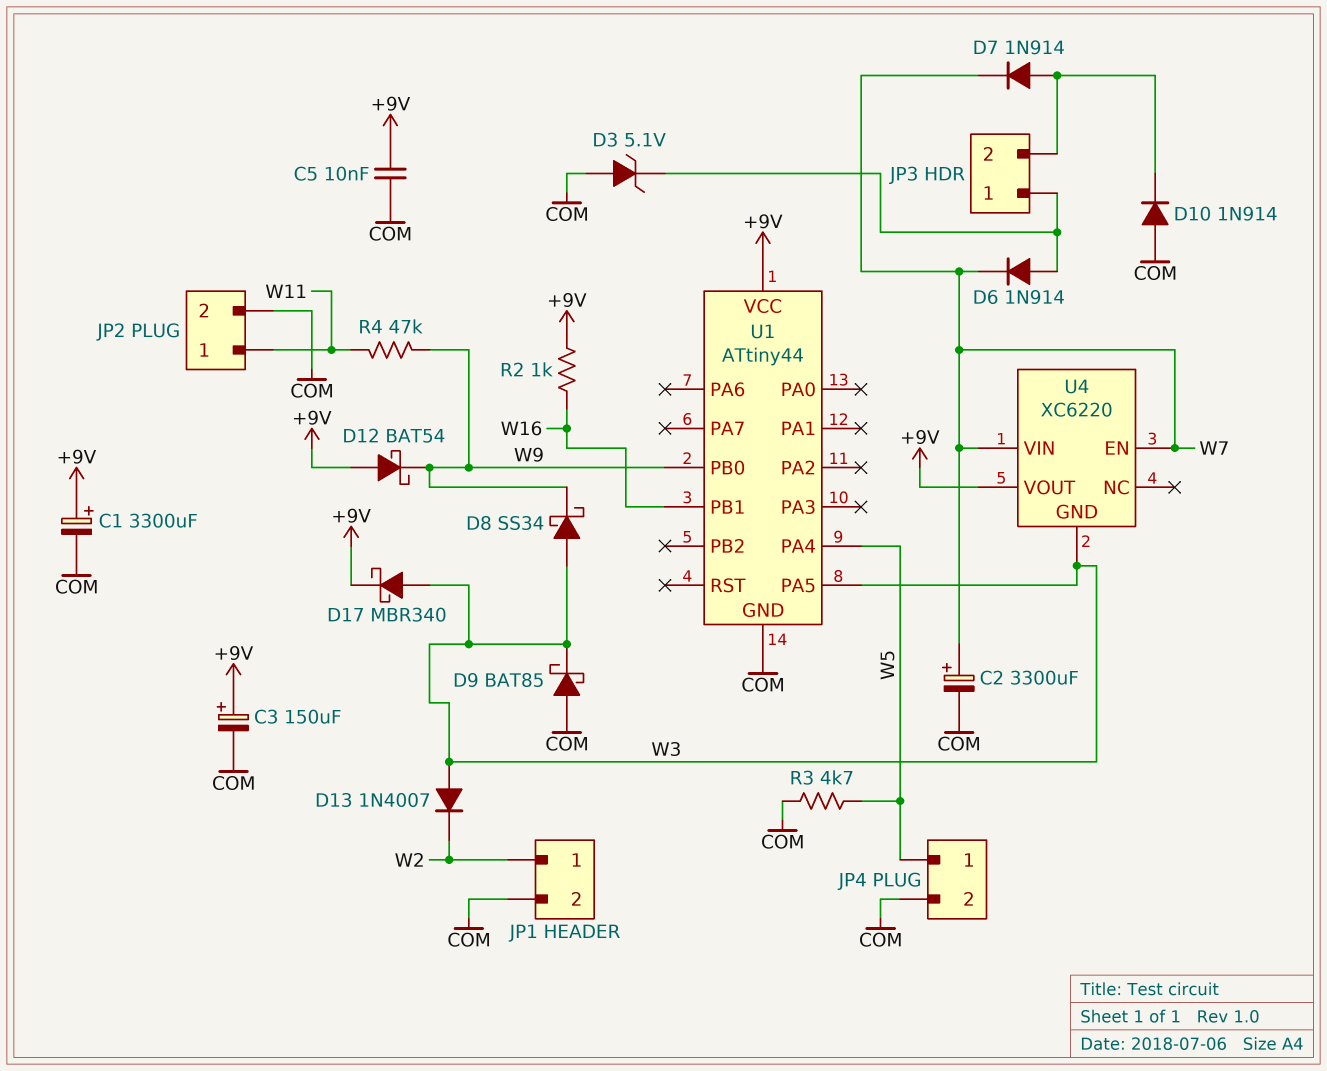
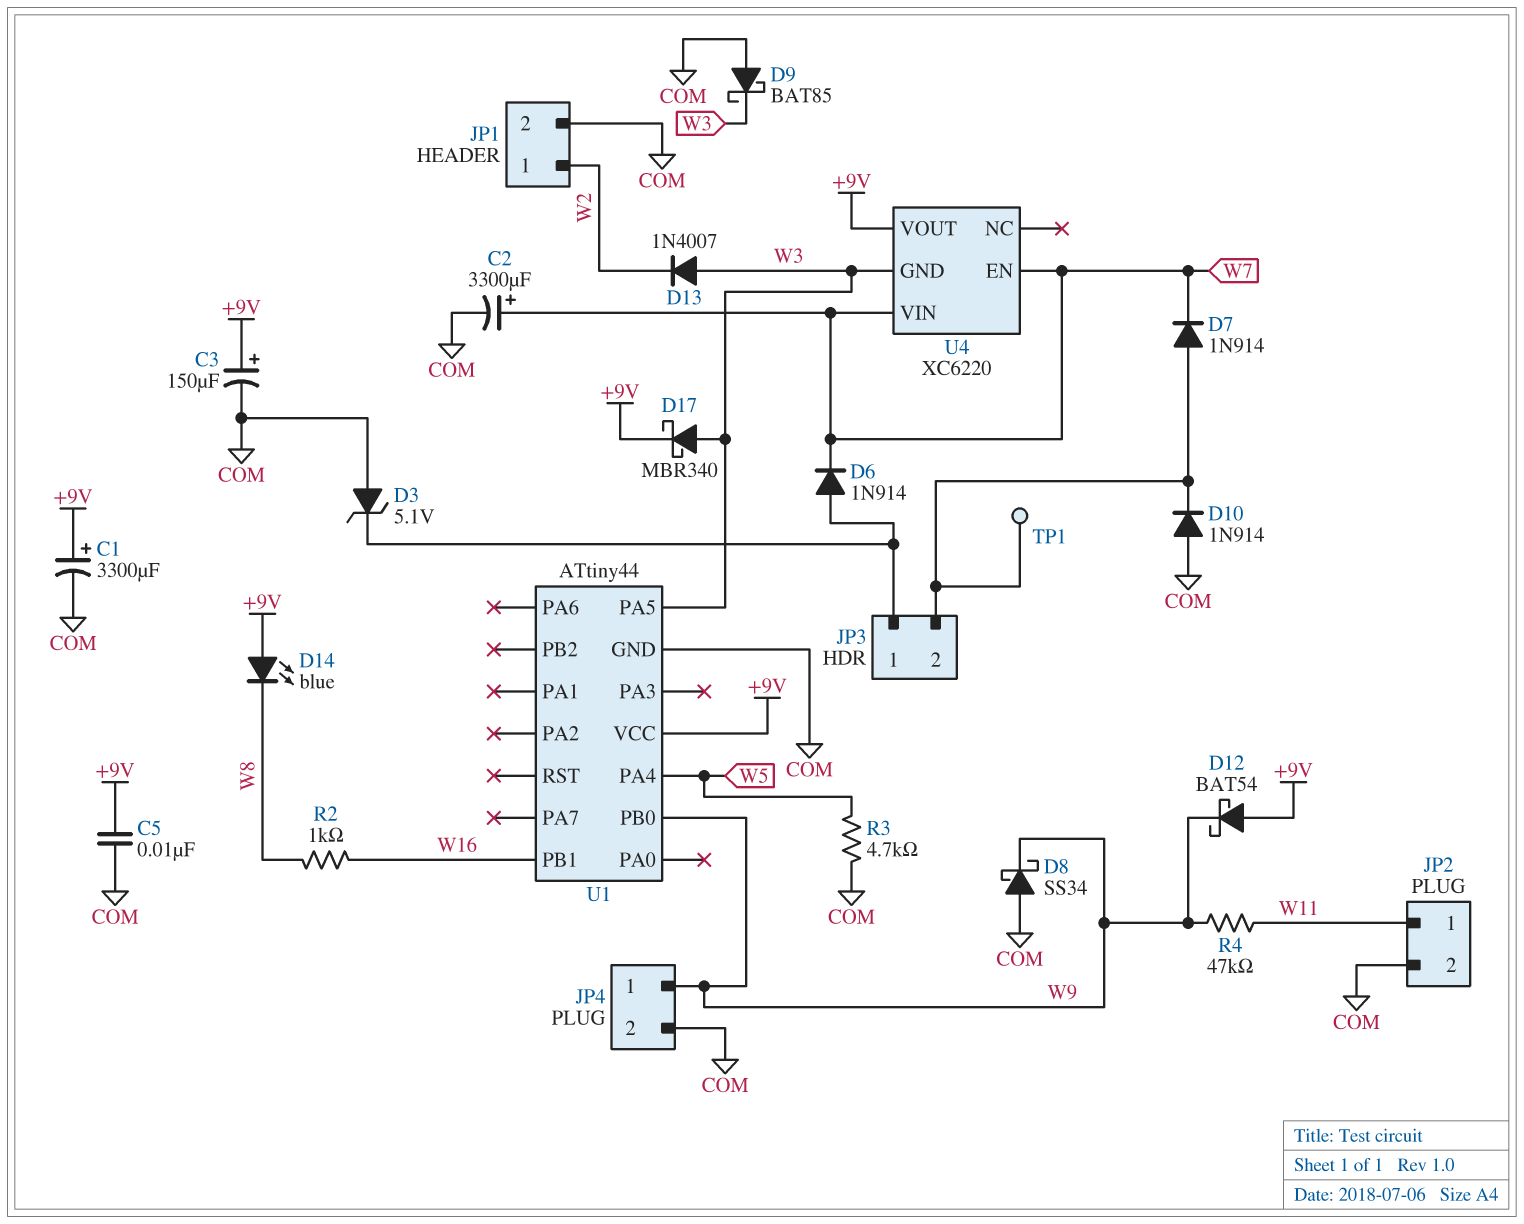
D8: schottky SS34 (A W3, K W9) -> schottky SS34 (A COM, K W9)
D14: none -> LED blue (A +9V, K W8)
JP4 pin 1: W5 -> W9
R2: 1k (+9V, W16) -> 1k (W8, W16)
TP1: none -> test point (JP3/2)

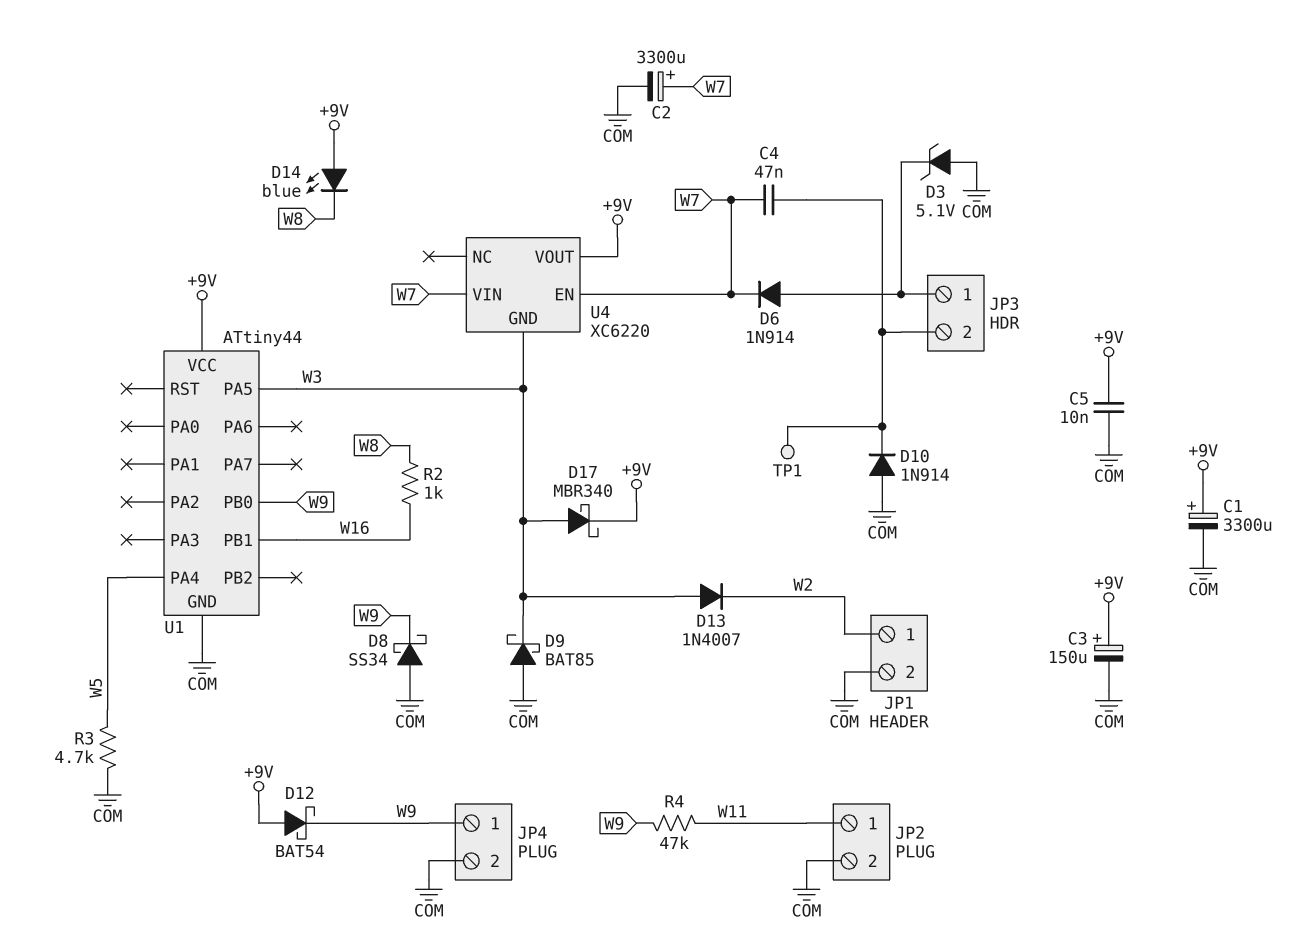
C4: none -> 47nF (JP3/2, W7)
D7: diode 1N914 (A JP3/2, K W7) -> none

